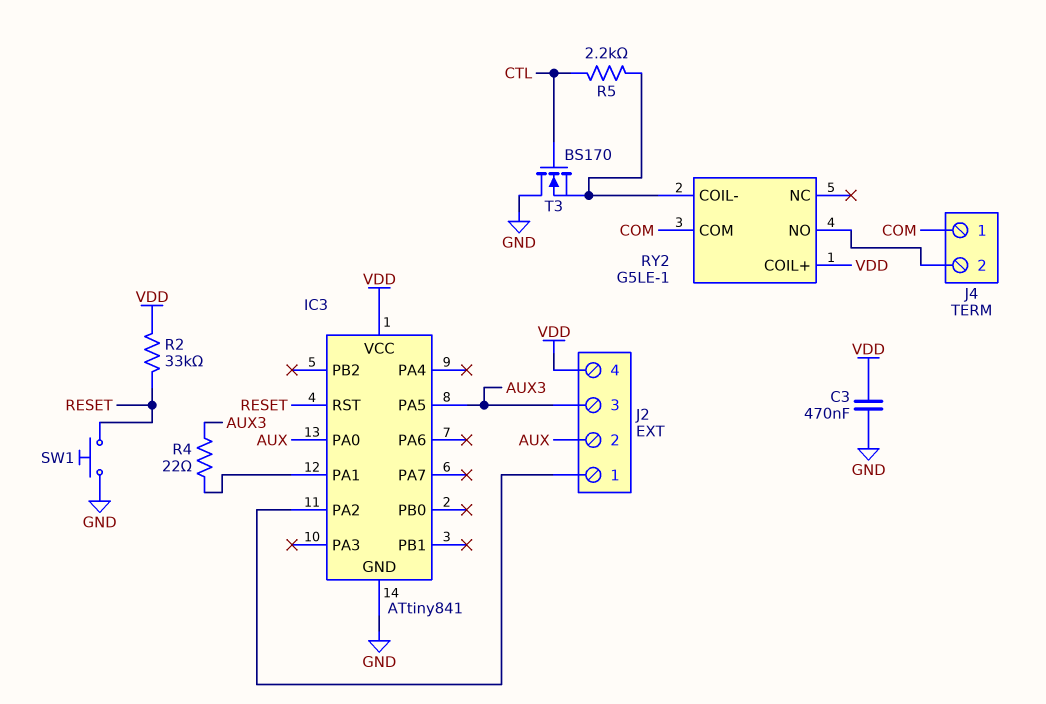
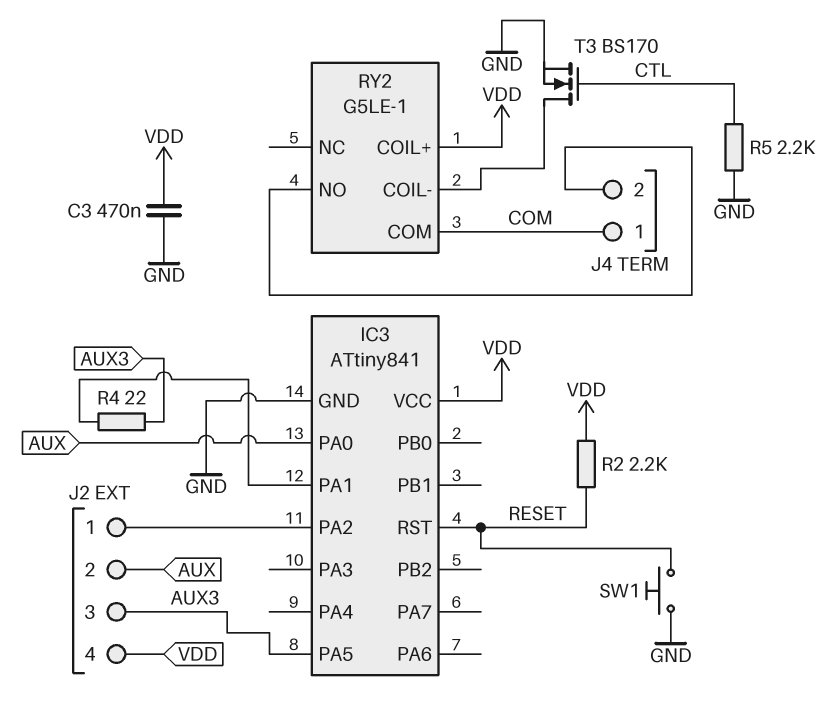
R2: 33k (RESET, VDD) -> 2.2k (RESET, VDD)
R5: 2.2k (CTL, RY2/COIL-) -> 2.2k (CTL, GND)
T3: NMOS BS170 (G CTL, D GND, S RY2/COIL-) -> NMOS BS170 (G CTL, D RY2/COIL-, S GND)

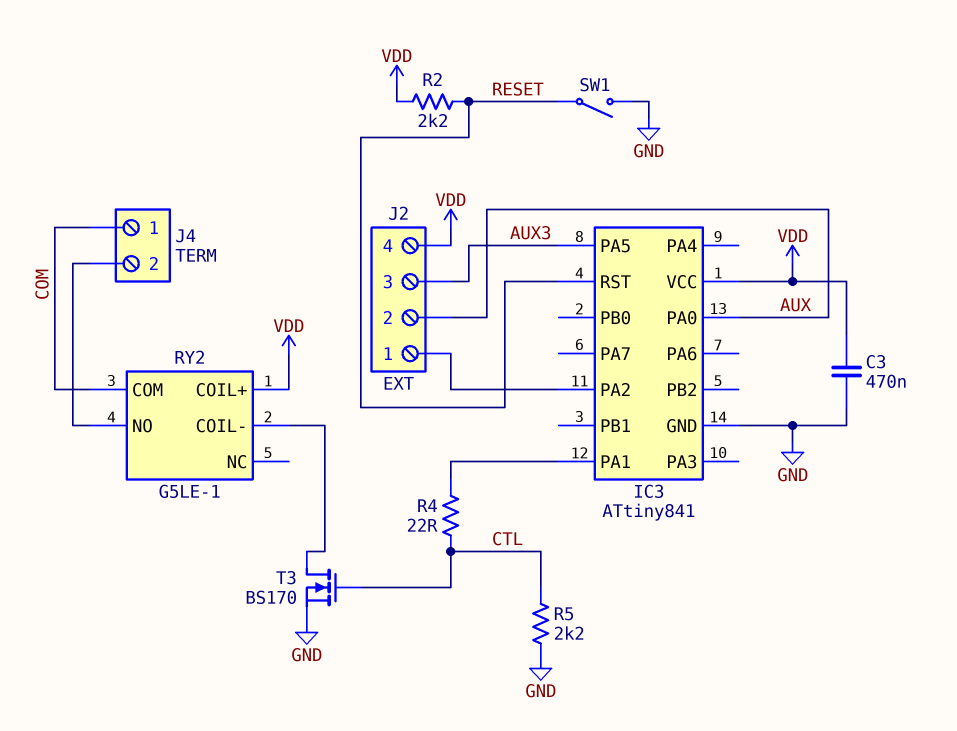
R4: 22 (AUX3, IC3/PA1) -> 22 (CTL, IC3/PA1)
SW1: button (GND, RESET) -> switch (GND, RESET)

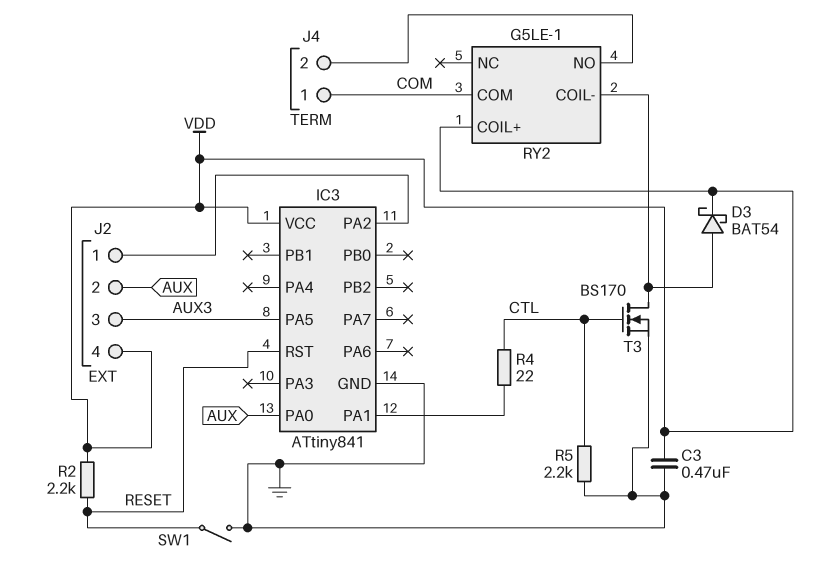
D3: none -> schottky BAT54 (A RY2/COIL-, K VDD)

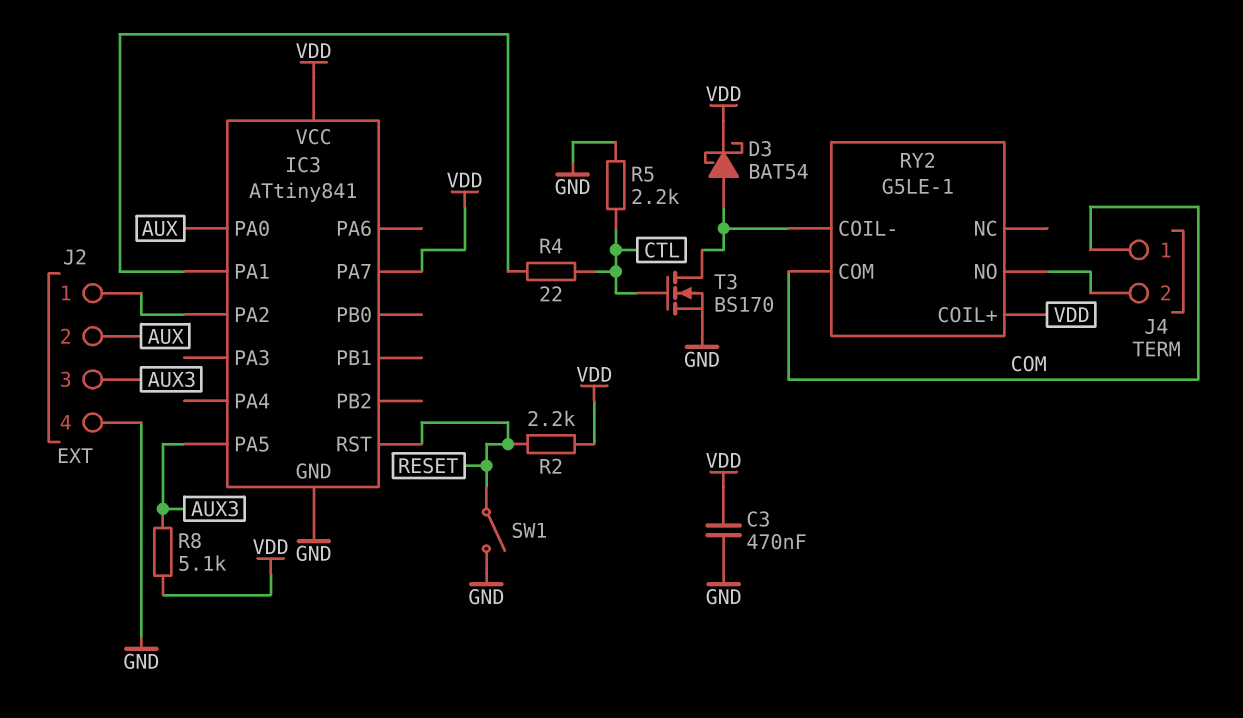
IC3 pin PA7: none -> VDD
J2 pin 4: VDD -> GND
R8: none -> 5.1k (AUX3, VDD)

